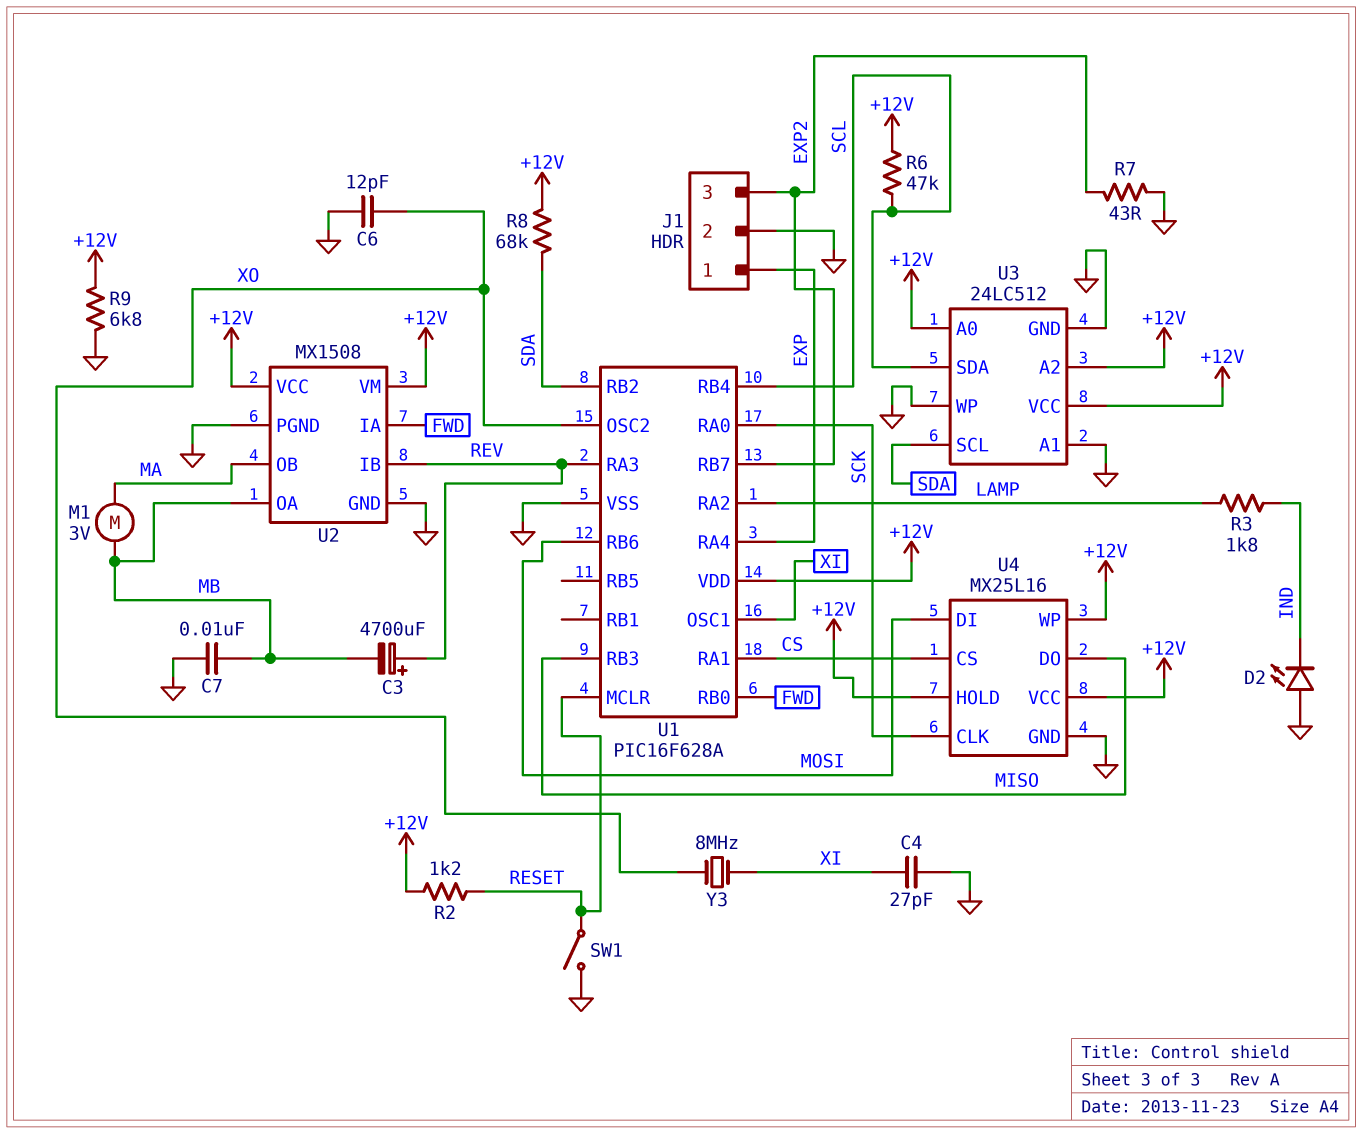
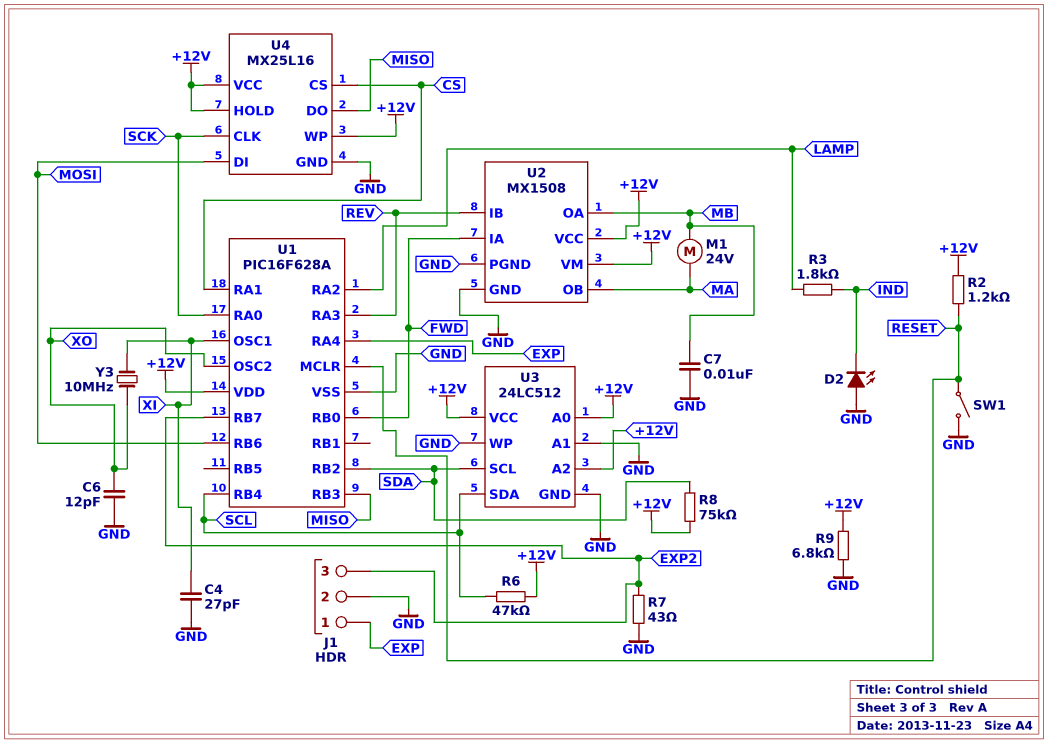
C3: 4700uF (plus REV, minus MB) -> none
M1: motor 3V (MA, MB) -> motor 24V (MA, MB)
R8: 68k (+12V, SDA) -> 75k (+12V, SDA)
Y3: 8MHz (XI, XO) -> 10MHz (XI, XO)

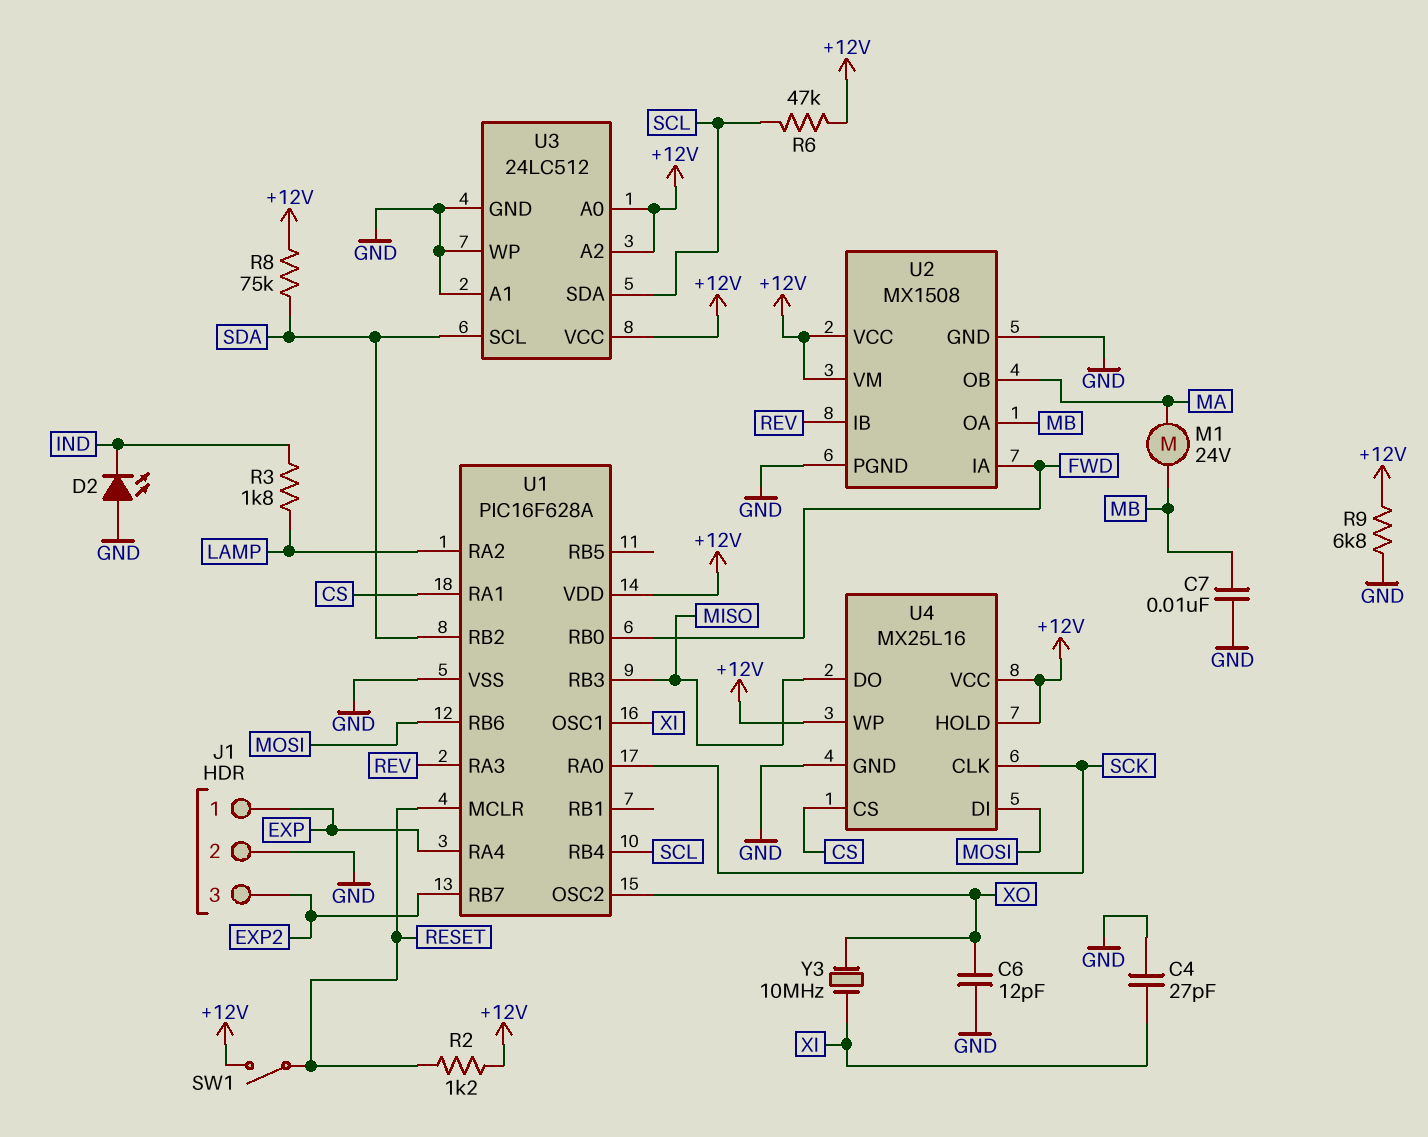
R7: 43 (EXP2, GND) -> none
SW1: switch (GND, RESET) -> switch (+12V, RESET)

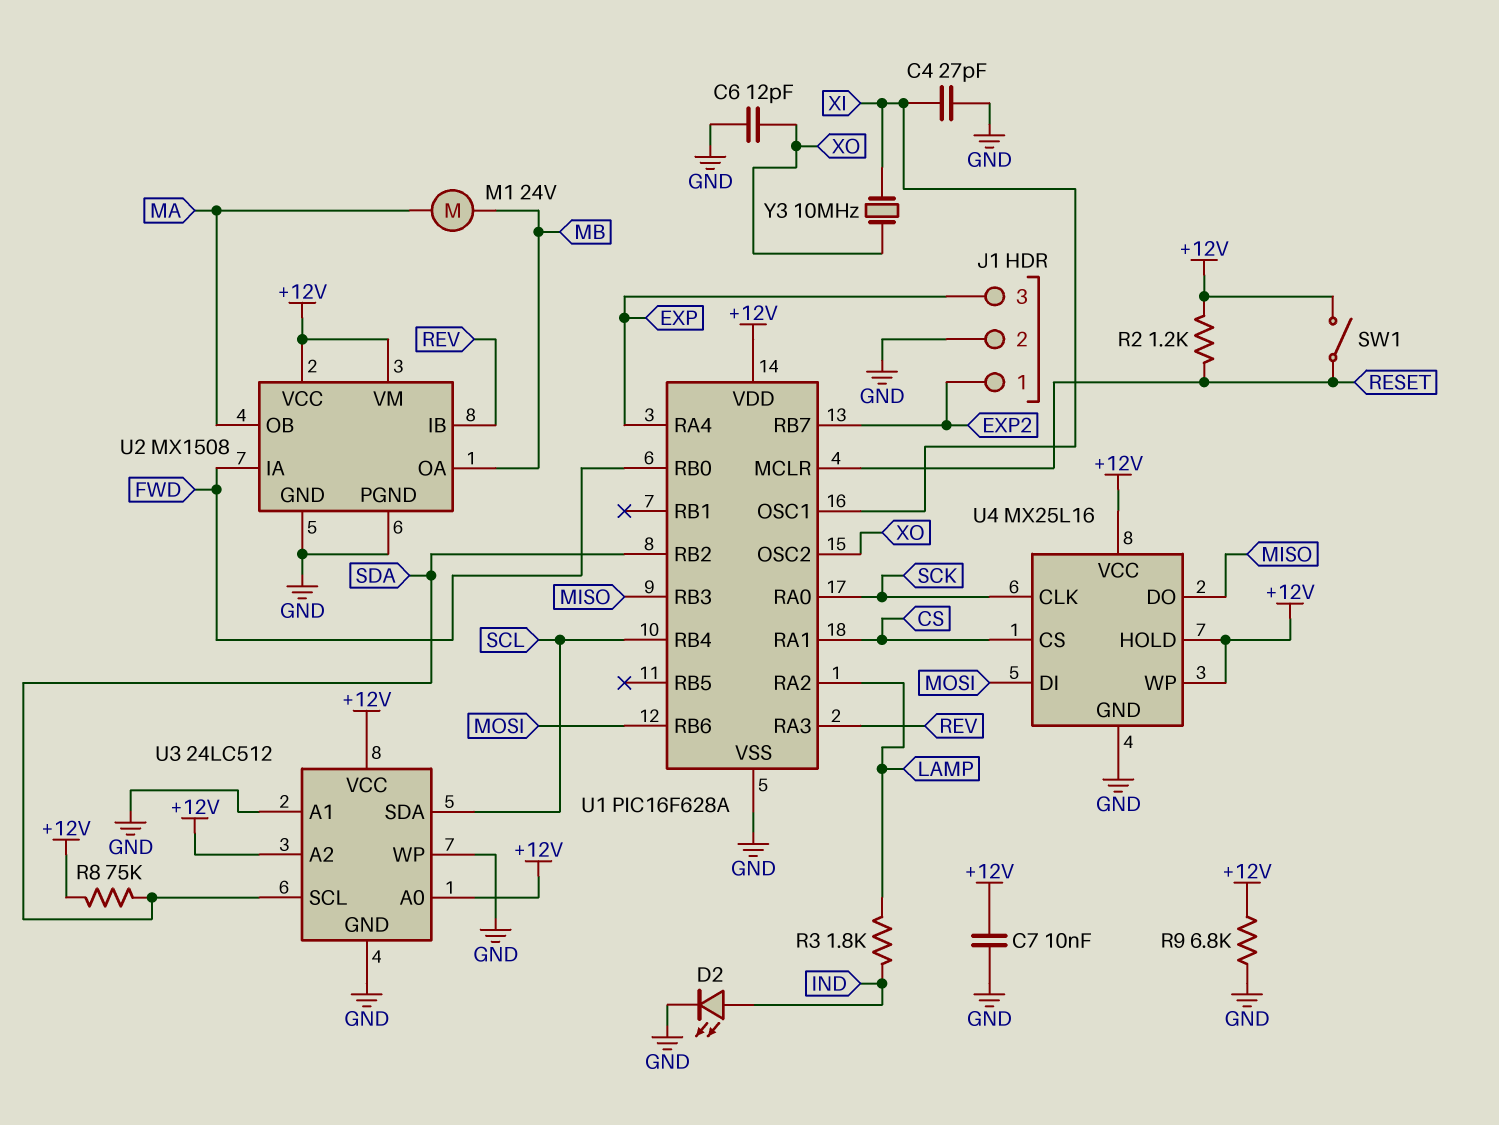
C7: 10nF (GND, MB) -> 10nF (+12V, GND)
D2: LED (A GND, K IND) -> LED (A IND, K GND)
J1 pin 1: EXP -> EXP2
J1 pin 3: EXP2 -> EXP
R6: 47k (+12V, SCL) -> none

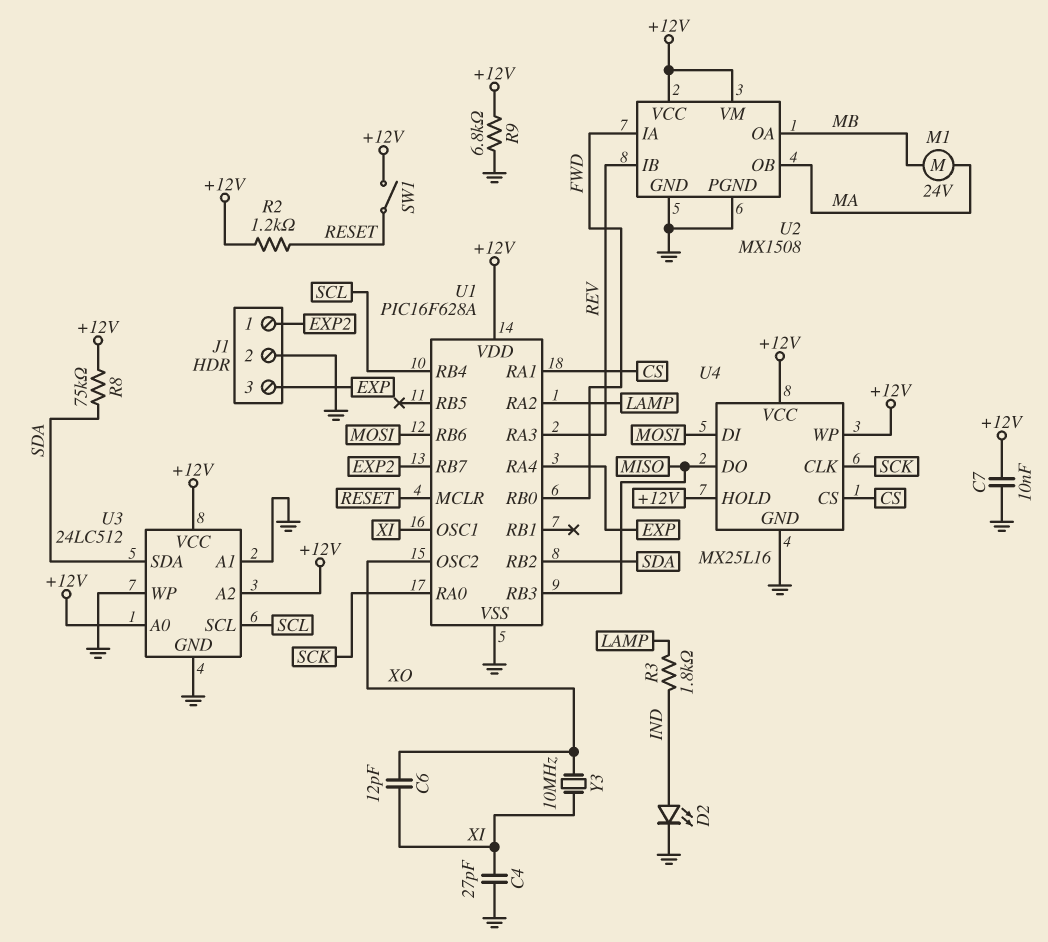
C6: 12pF (GND, XO) -> 12pF (XI, XO)
U3 pin SCL: SDA -> SCL
U3 pin SDA: SCL -> SDA

